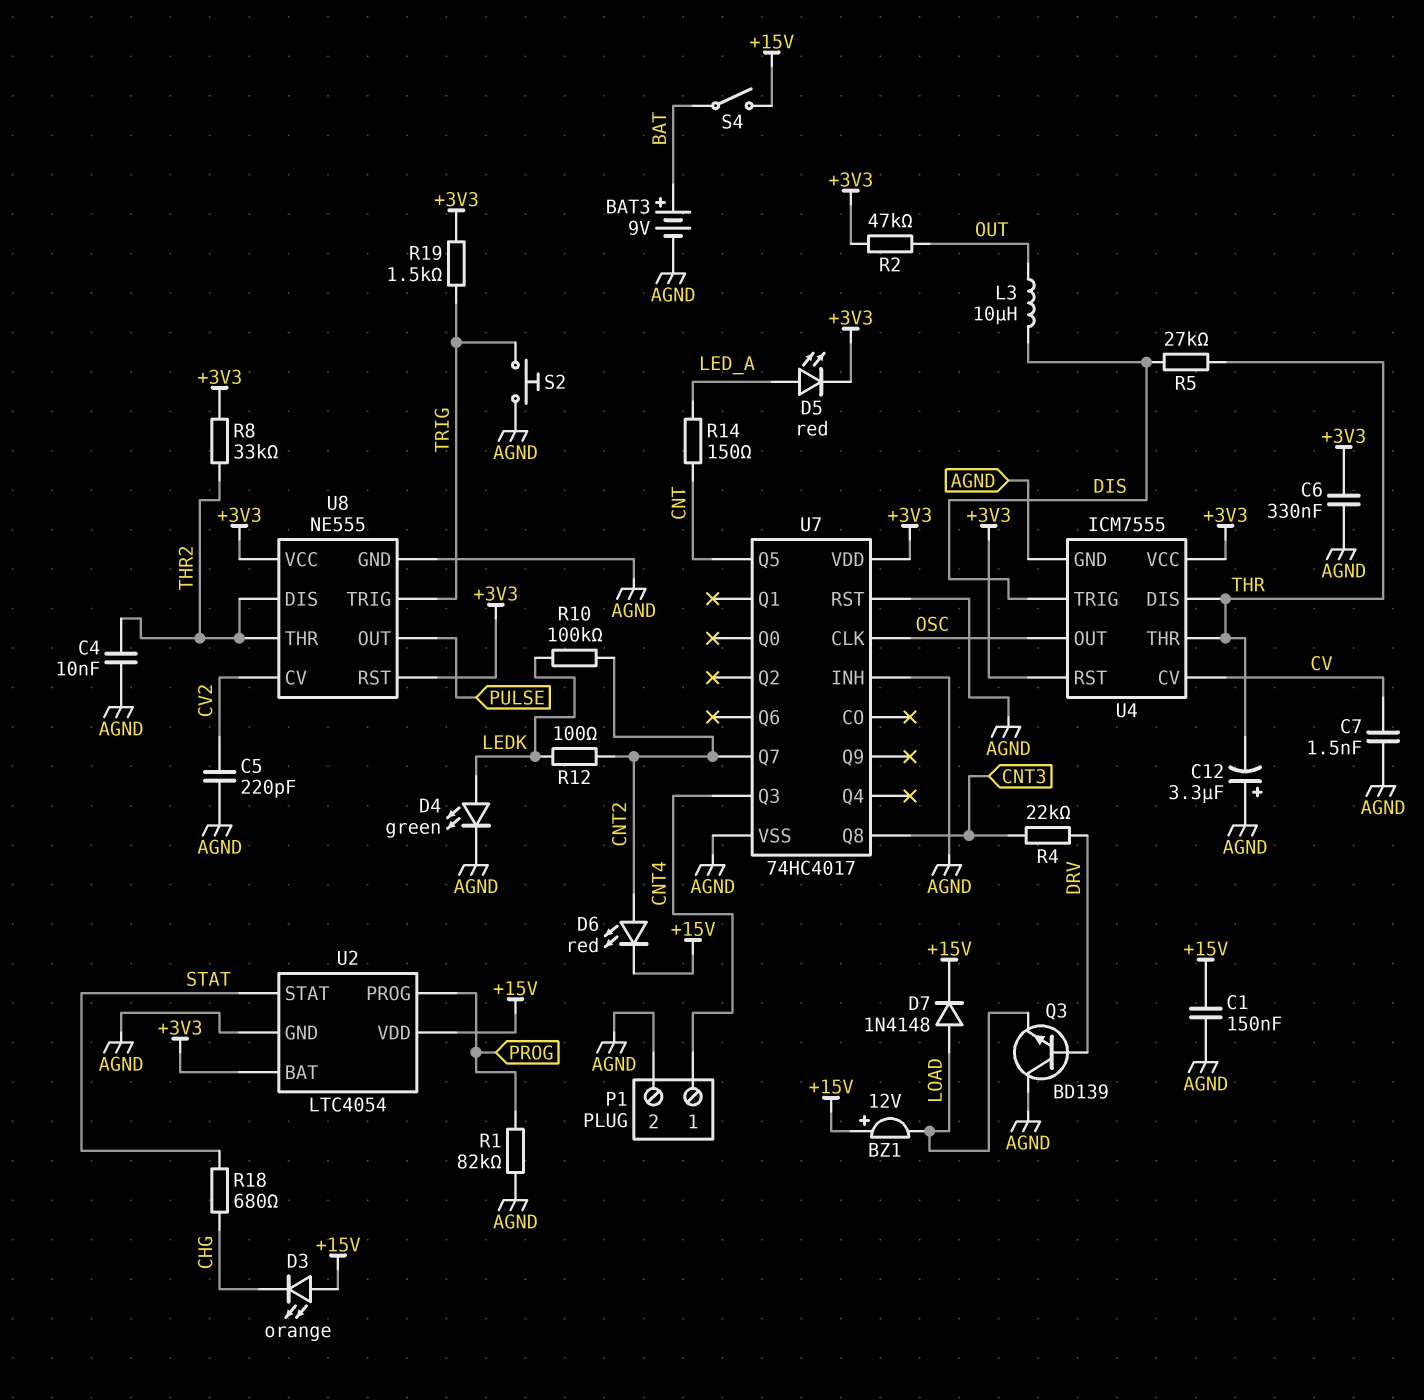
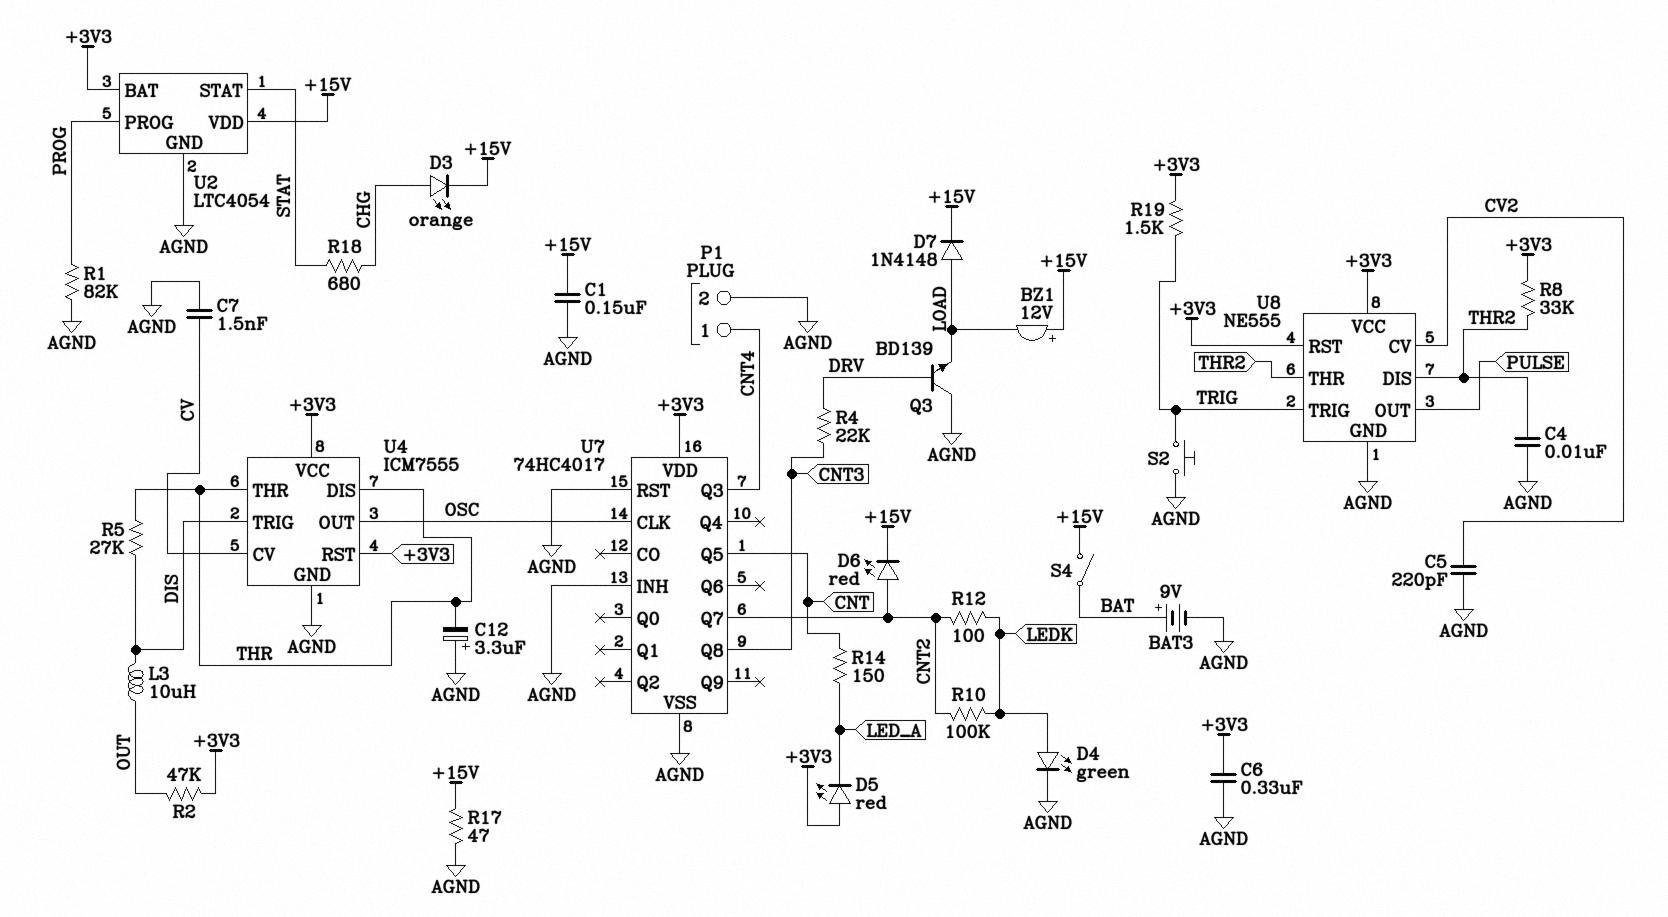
D3: LED orange (A +15V, K CHG) -> LED orange (A CHG, K +15V)
D5: LED red (A LED_A, K +3V3) -> LED red (A +3V3, K LED_A)
R17: none -> 47 (+15V, AGND)

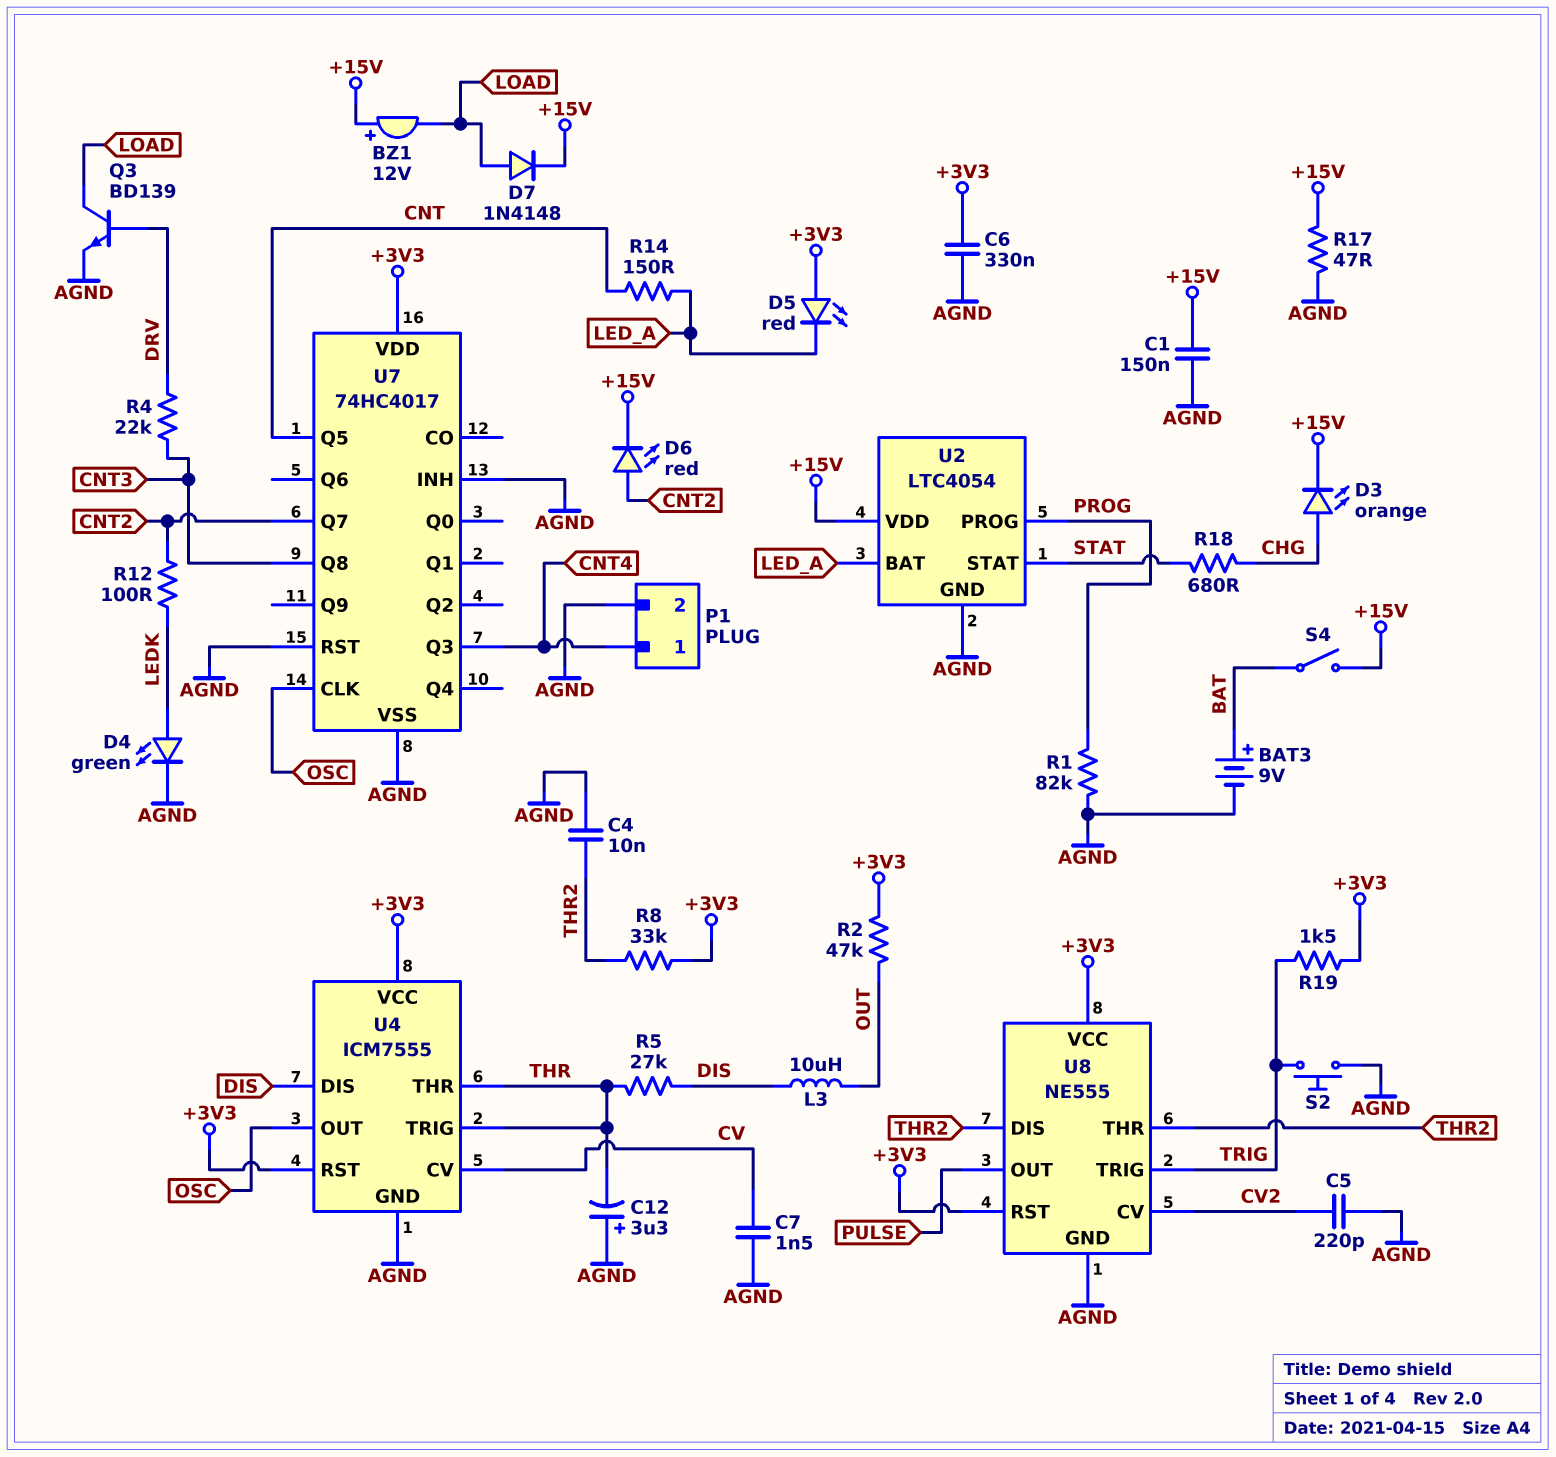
Q3: NPN BD139 (B DRV, C AGND, E LOAD) -> NPN BD139 (B DRV, C LOAD, E AGND)
R10: 100k (CNT2, LEDK) -> none
U2 pin BAT: +3V3 -> LED_A
U4 pin DIS: THR -> DIS
U4 pin TRIG: DIS -> THR

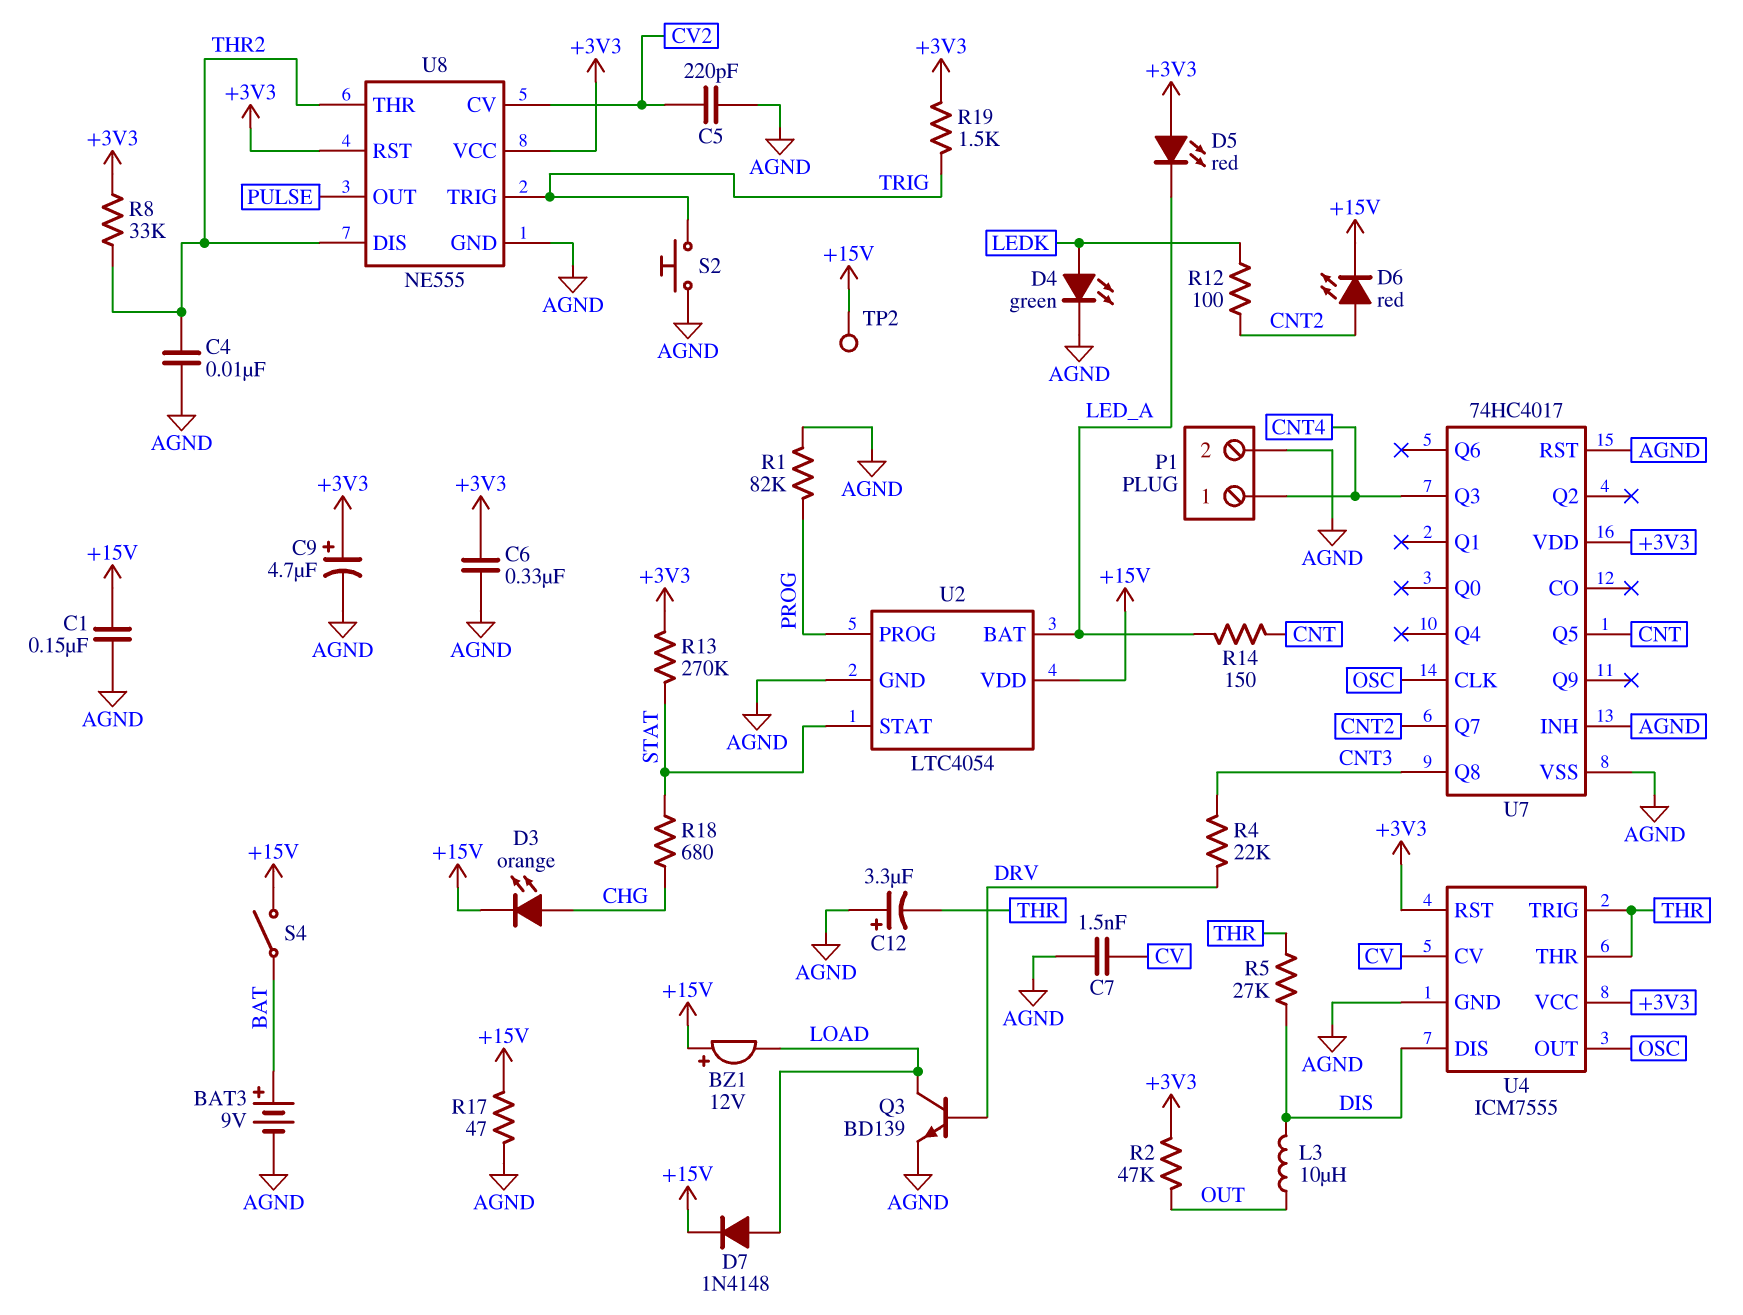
C9: none -> 4.7uF (plus +3V3, minus AGND)
R13: none -> 270k (+3V3, STAT)
TP2: none -> test point (+15V)

